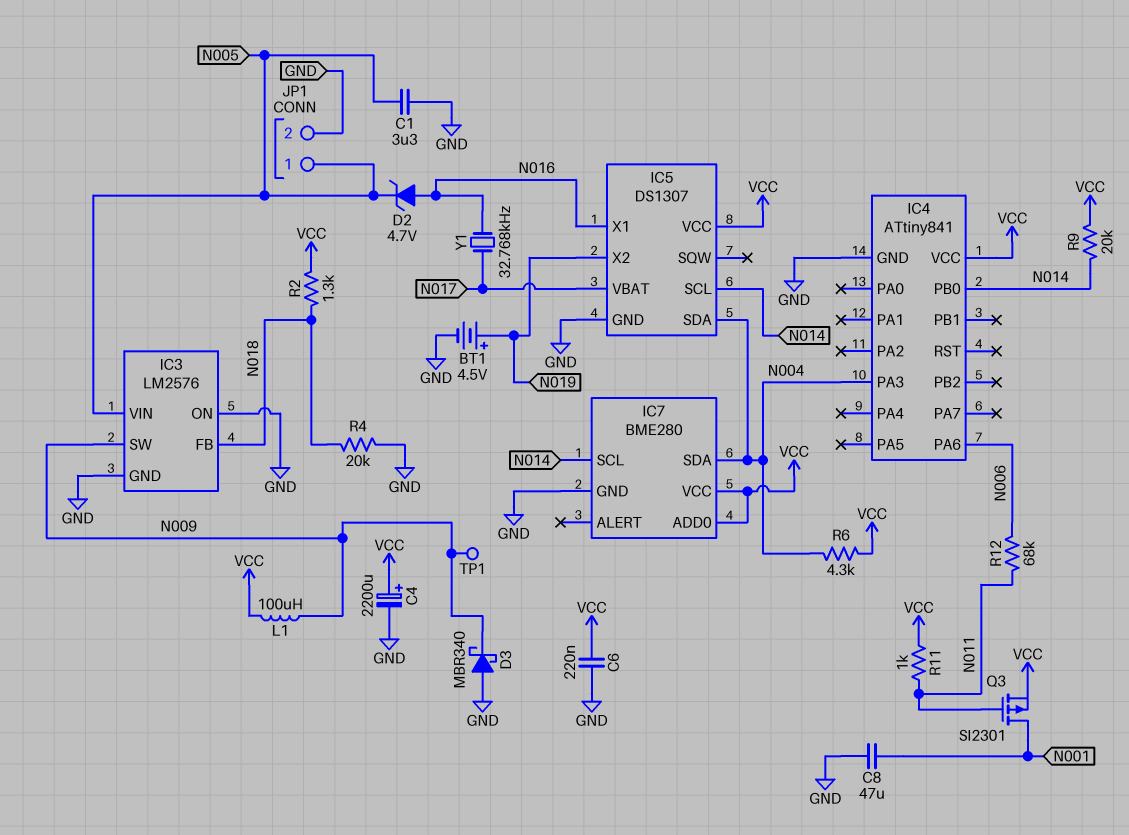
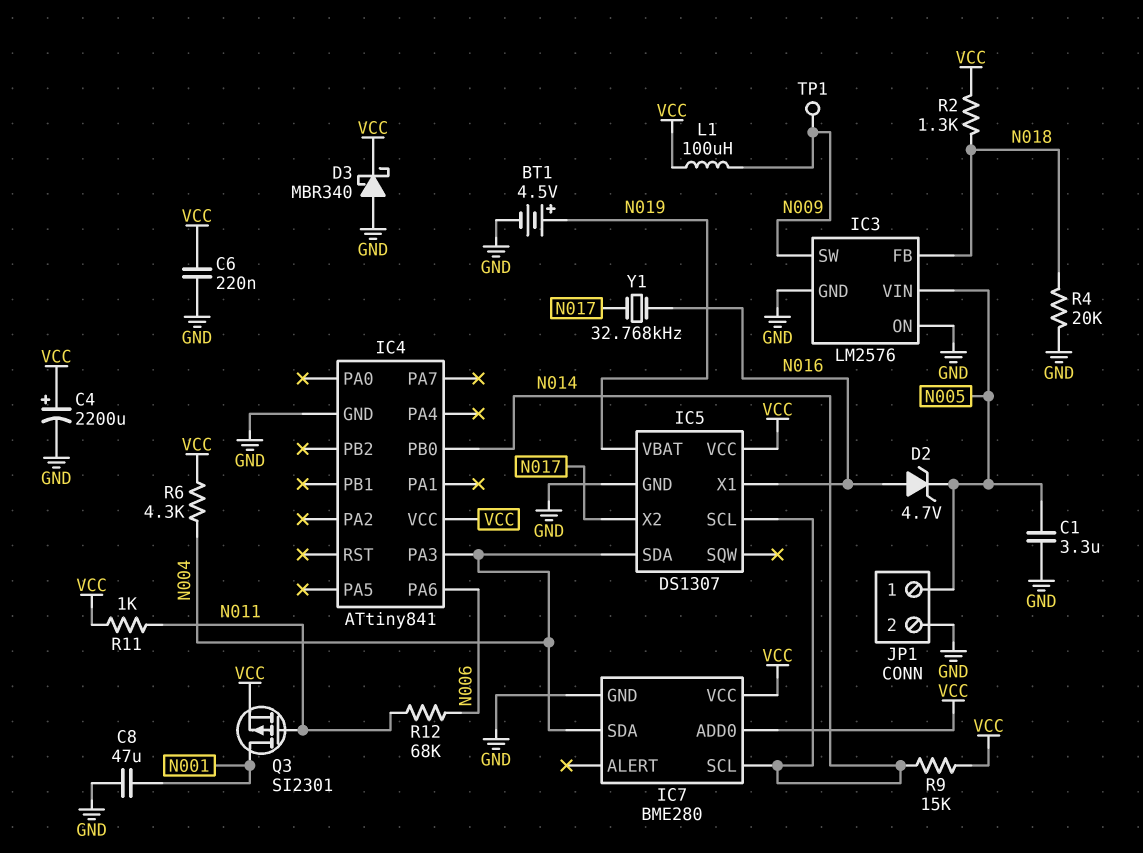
D3: schottky MBR340 (A GND, K N009) -> schottky MBR340 (A GND, K VCC)
IC5 pin VBAT: N017 -> N019
IC5 pin X2: N019 -> N017
R9: 20k (N014, VCC) -> 15k (N014, VCC)

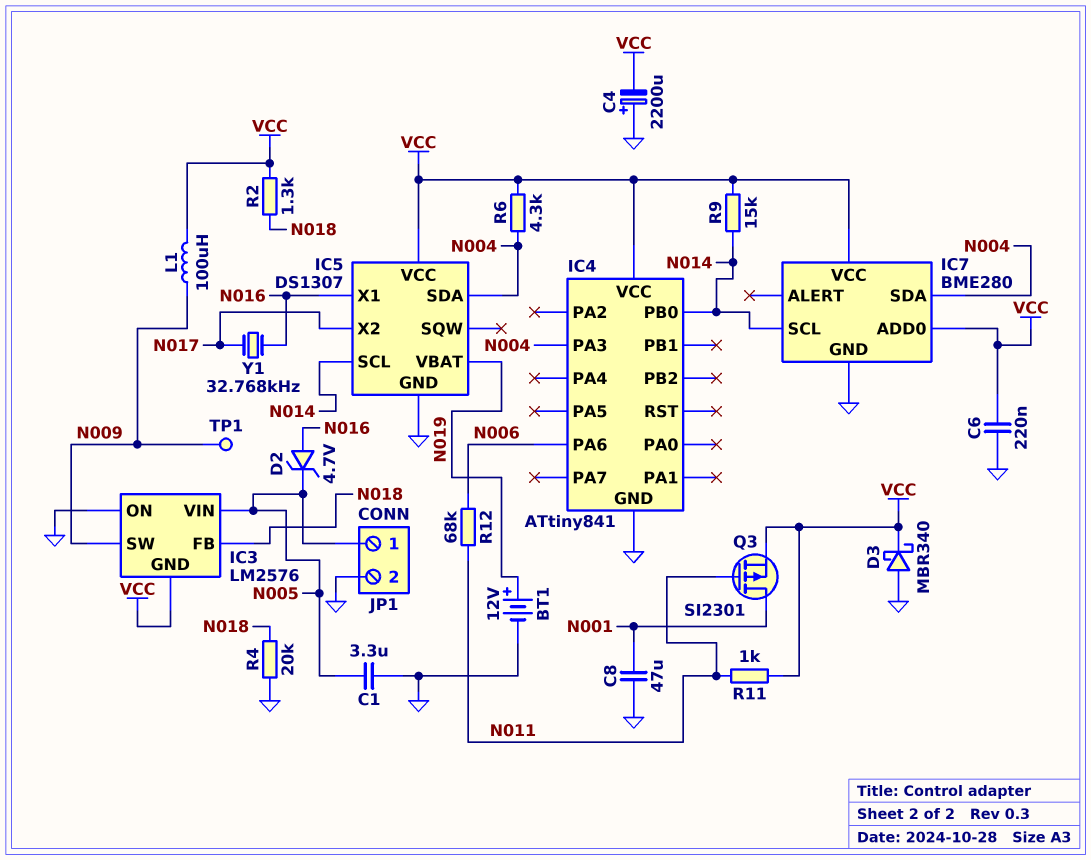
BT1: 4.5V (plus N019, minus GND) -> 12V (plus N019, minus GND)
C4: 2200uF (plus VCC, minus GND) -> 2200uF (plus GND, minus VCC)
IC3 pin GND: GND -> VCC

